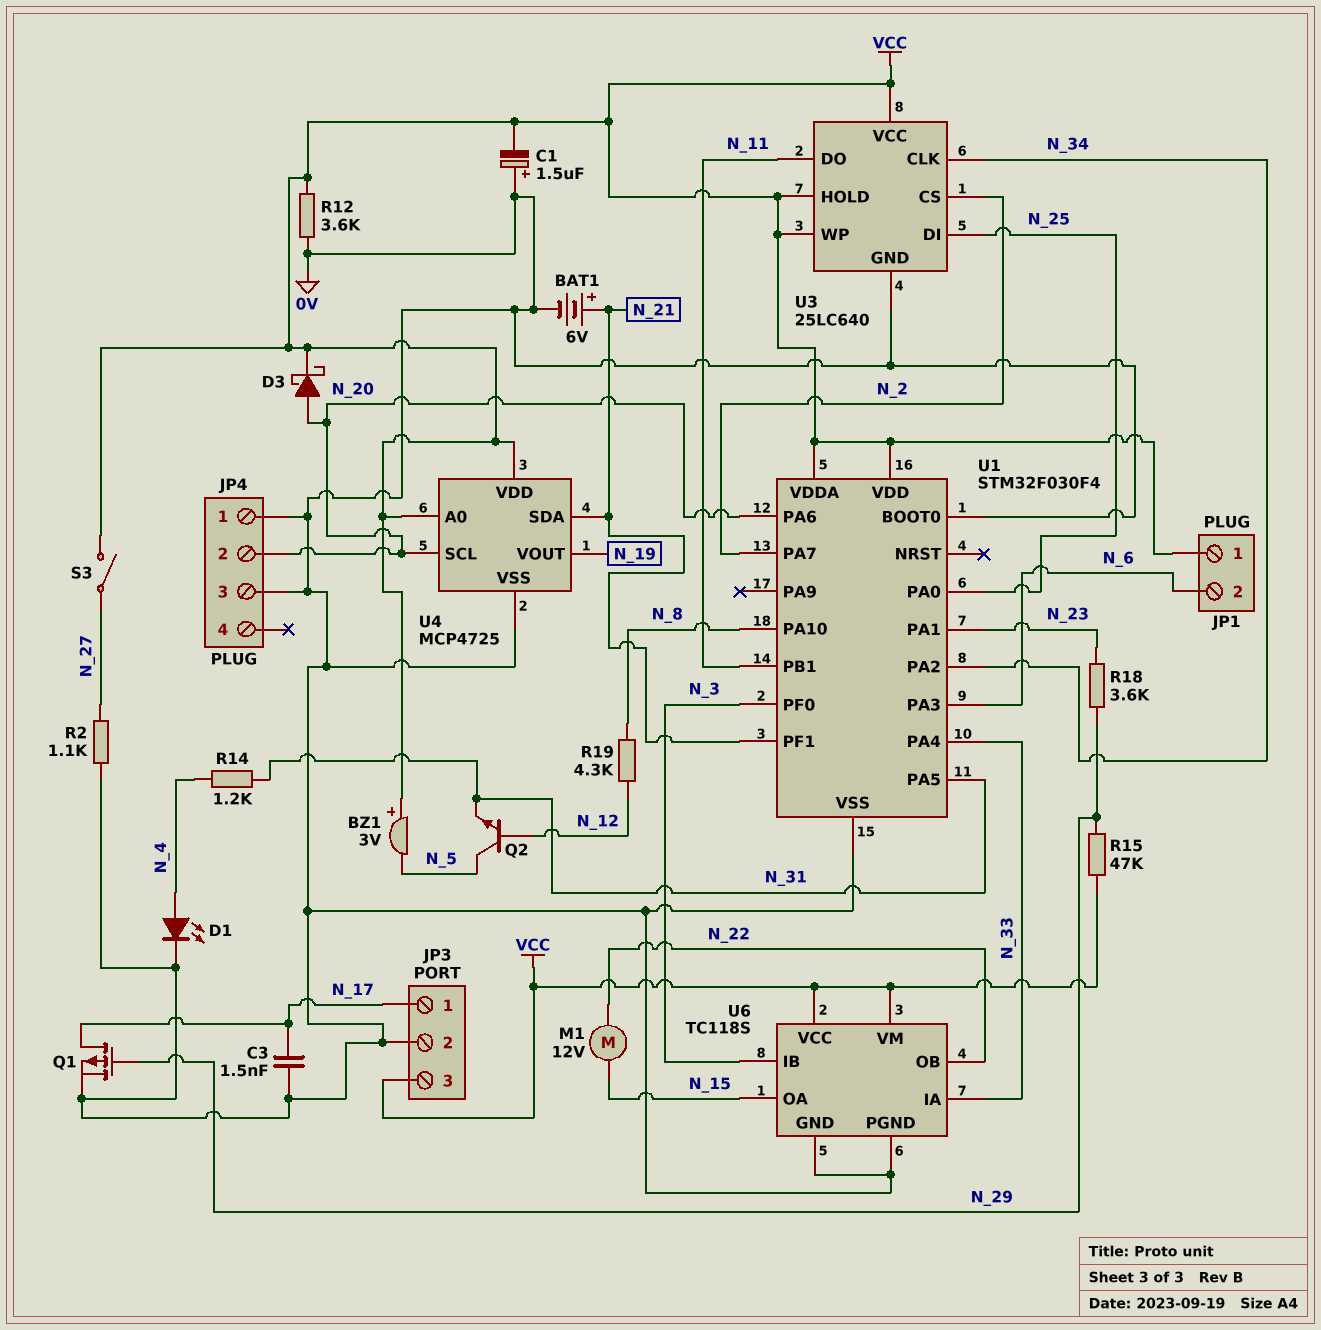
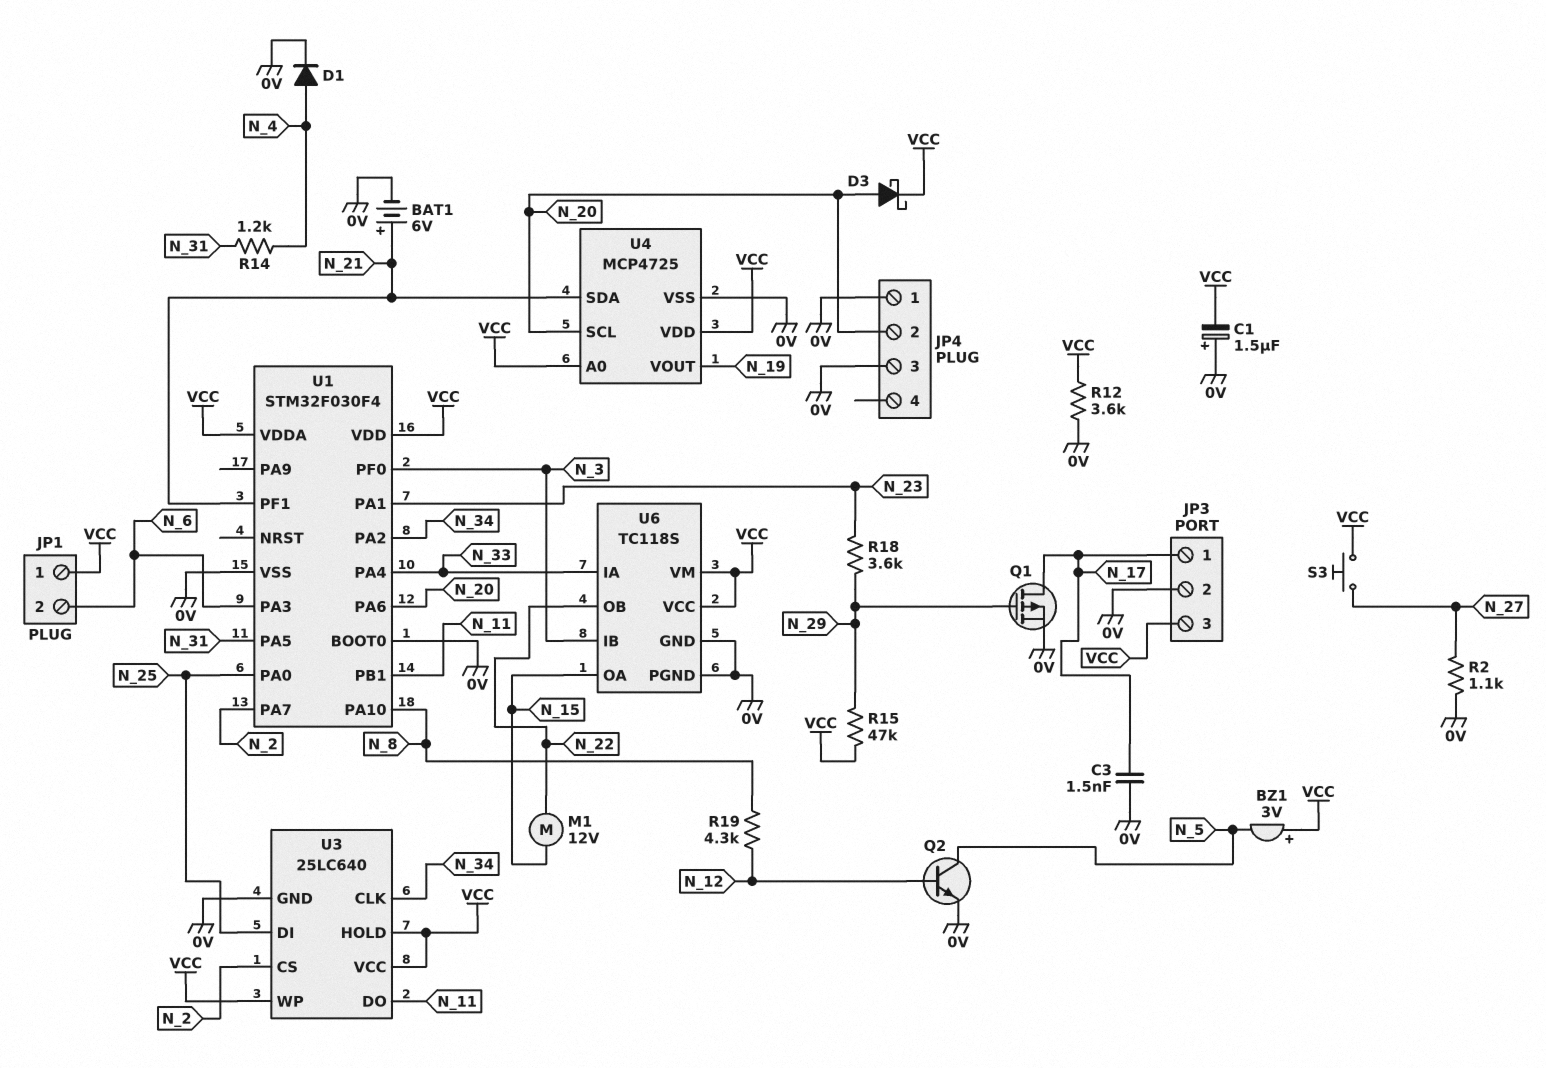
D1: LED (A N_4, K 0V) -> diode (A N_4, K 0V)
Q2: NPN (B N_12, C N_5, E N_31) -> NPN (B N_12, C N_5, E 0V)
S3: switch (N_27, VCC) -> button (N_27, VCC)

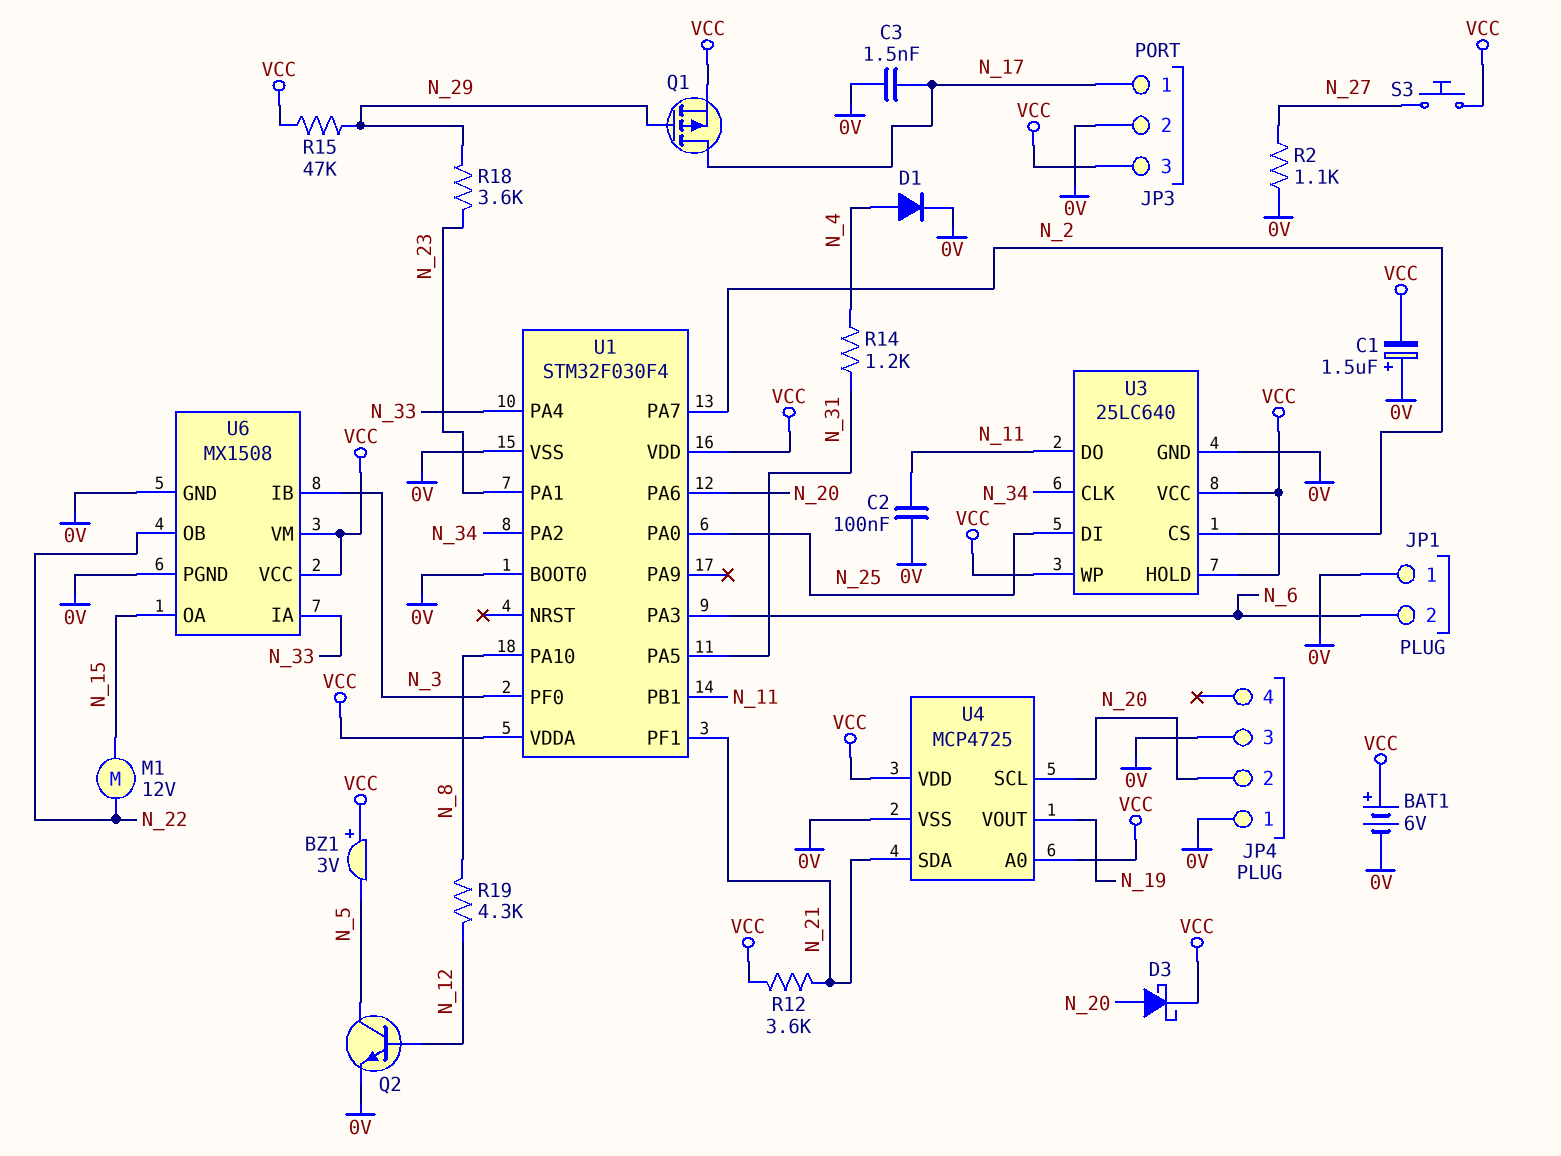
BAT1: 6V (plus N_21, minus 0V) -> 6V (plus VCC, minus 0V)
C2: none -> 100nF (0V, N_11)
JP1 pin 1: VCC -> 0V
Q1: PMOS (G N_29, D N_17, S 0V) -> PMOS (G N_29, D N_17, S VCC)
R12: 3.6k (0V, VCC) -> 3.6k (N_21, VCC)
U6: TC118S -> MX1508

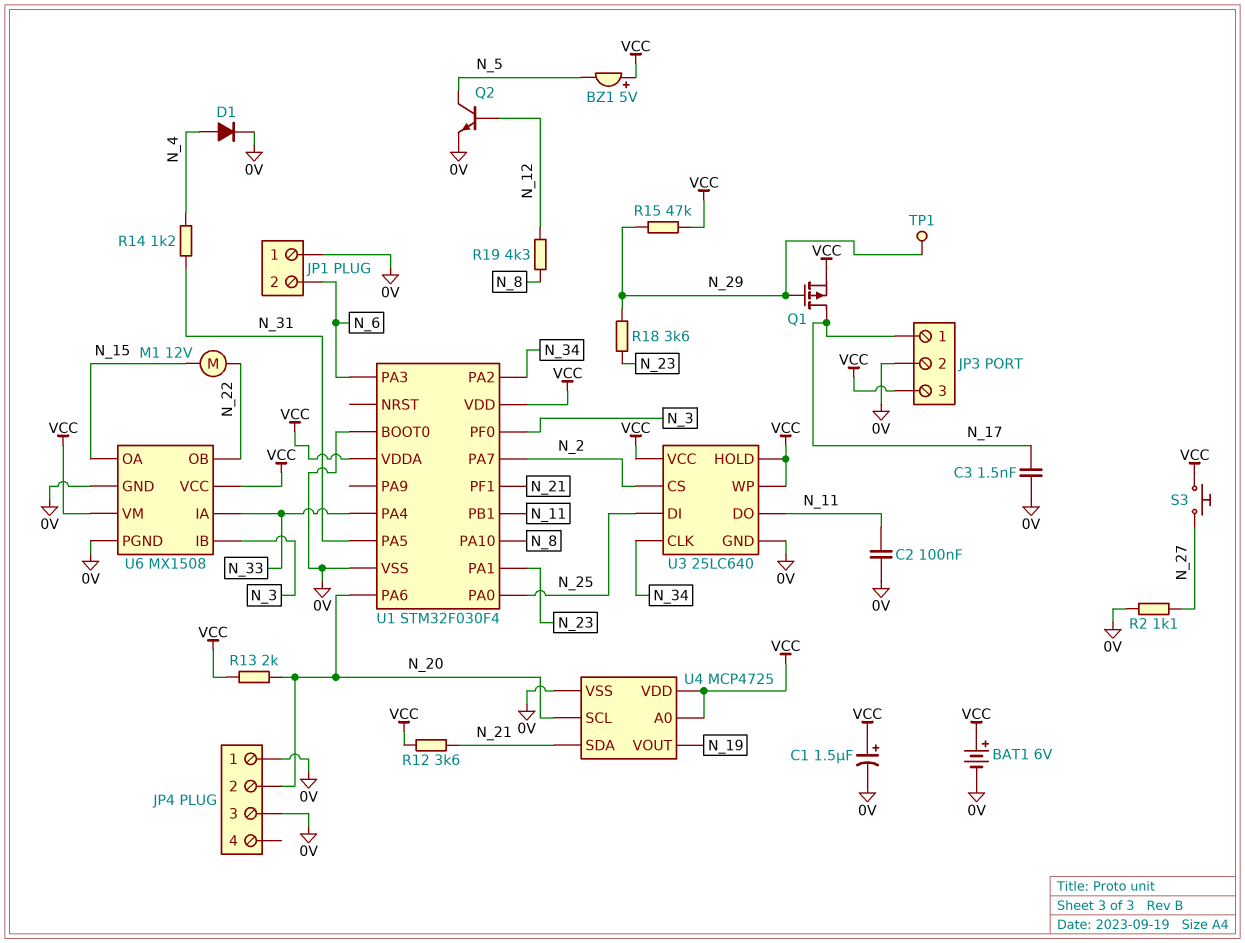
BZ1: buzzer 3V (plus VCC, minus N_5) -> buzzer 5V (plus VCC, minus N_5)
C1: 1.5uF (plus 0V, minus VCC) -> 1.5uF (plus VCC, minus 0V)
D3: schottky (A N_20, K VCC) -> none
R13: none -> 2k (N_20, VCC)
TP1: none -> test point (N_29)

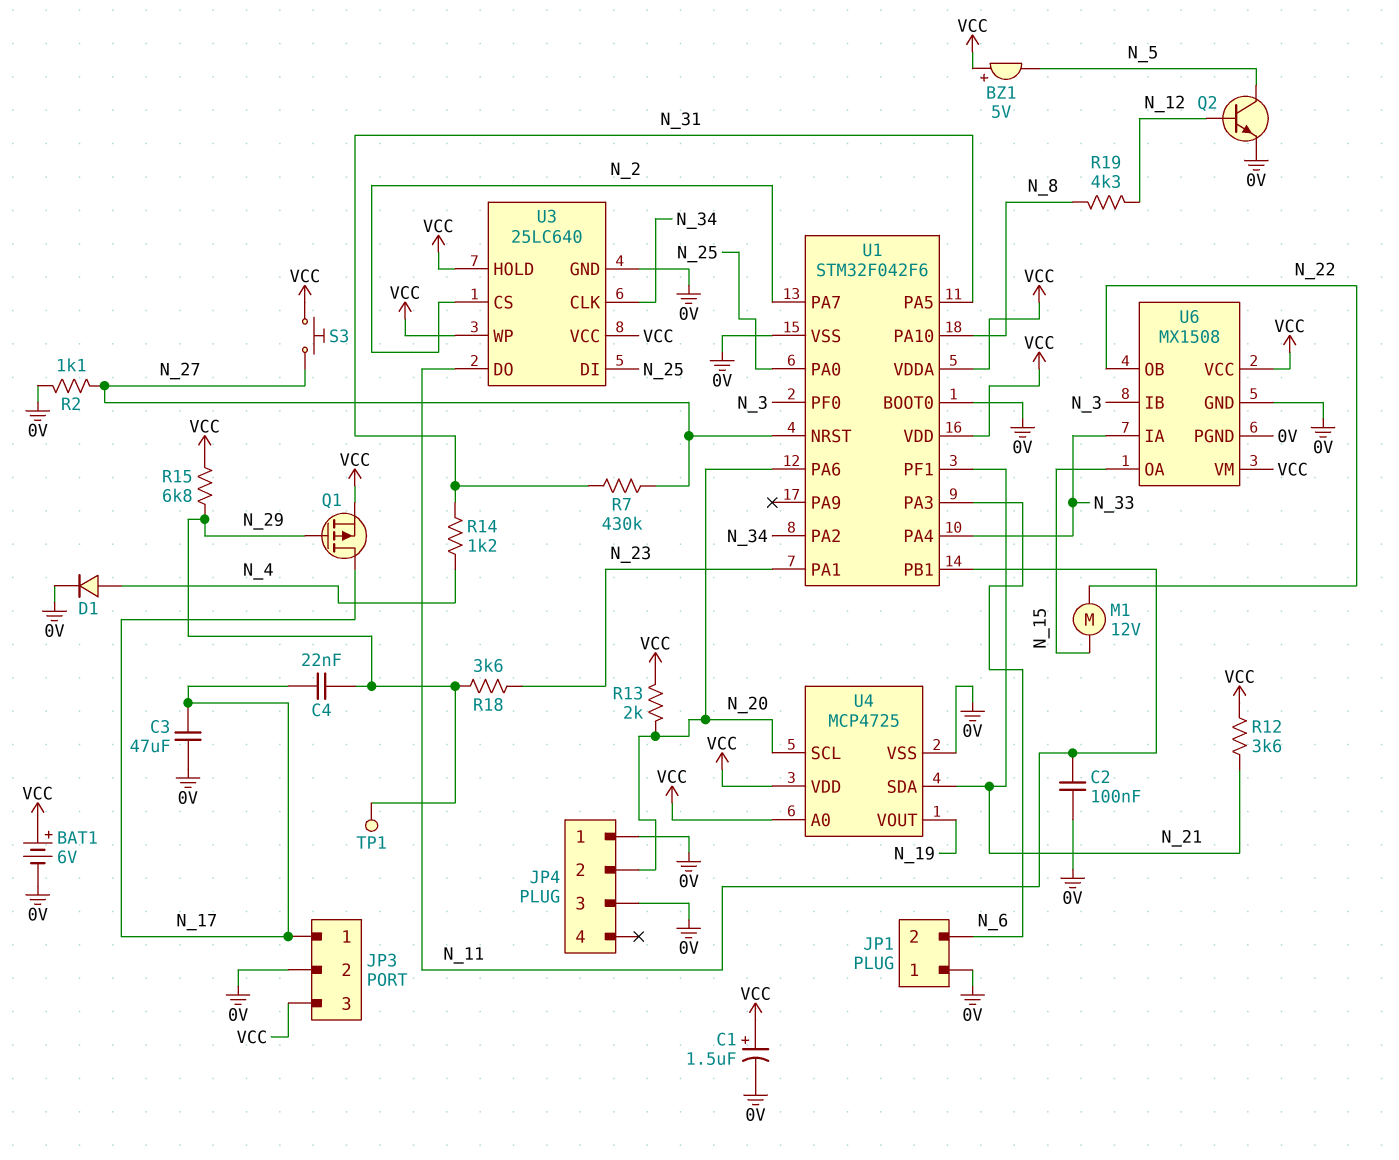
C3: 1.5nF (0V, N_17) -> 47uF (0V, N_17)
C4: none -> 22nF (N_17, N_29)
R7: none -> 430k (N_27, N_31)
R15: 47k (N_29, VCC) -> 6.8k (N_29, VCC)
U1: STM32F030F4 -> STM32F042F6
U1 pin NRST: none -> N_27

